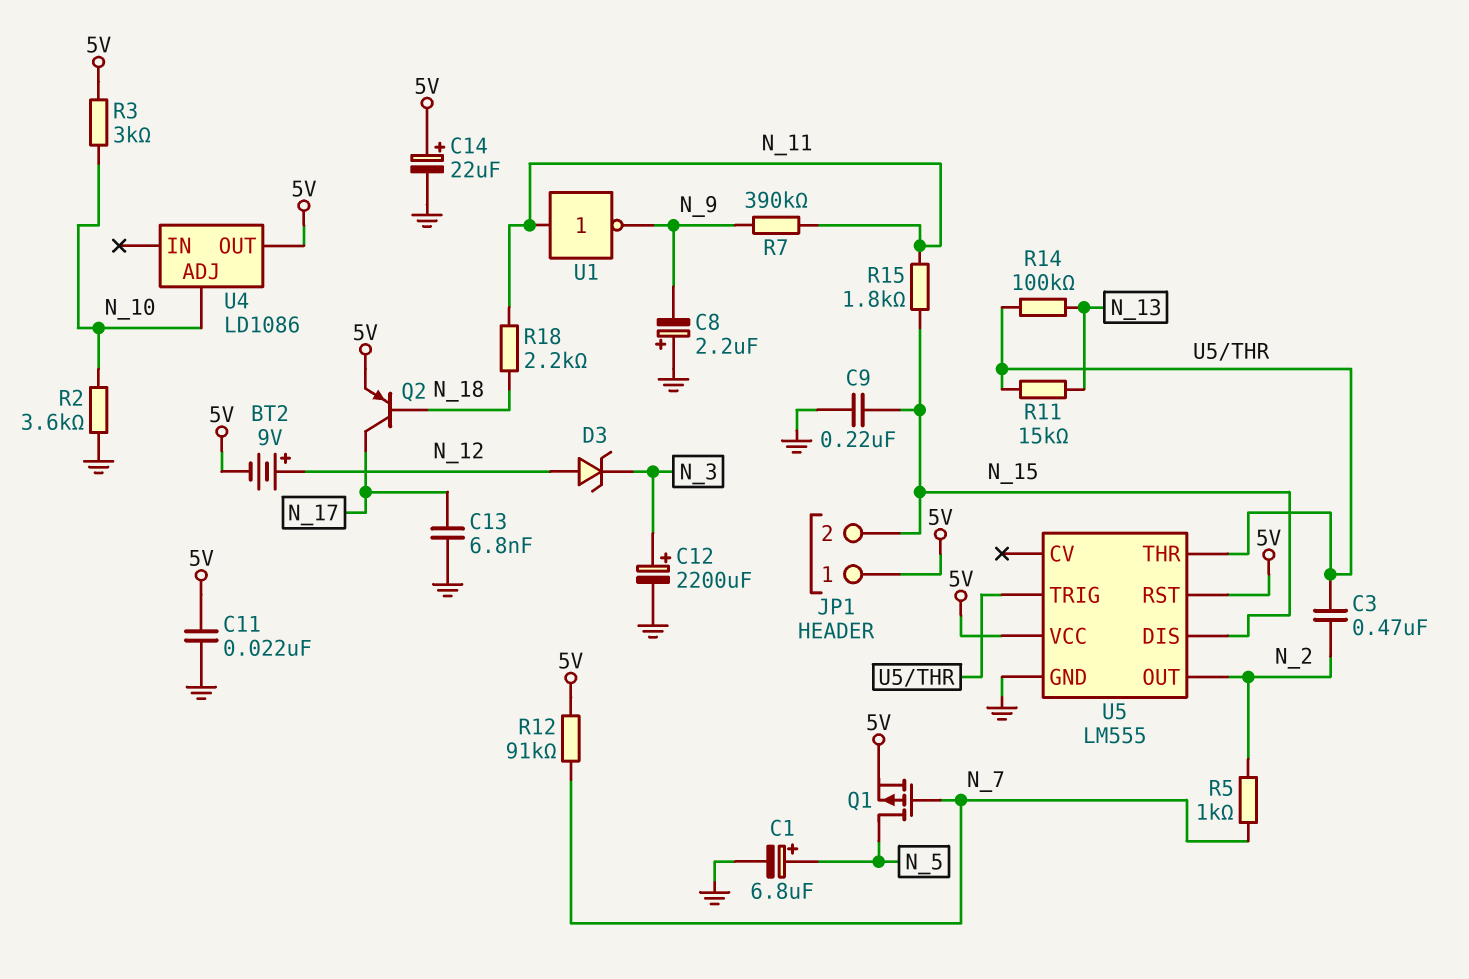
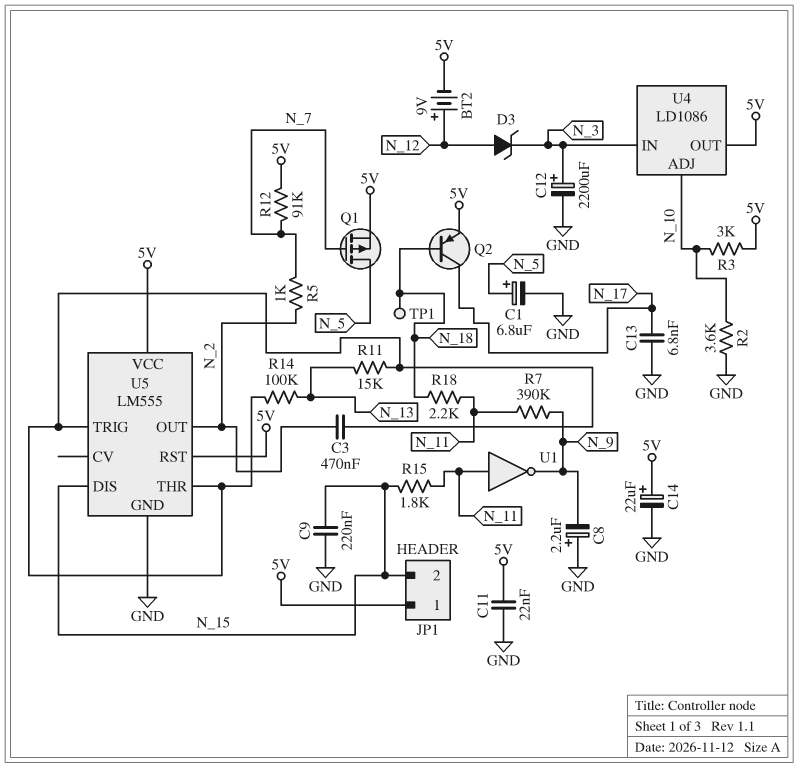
TP1: none -> test point (N_18)
U4 pin IN: none -> N_3

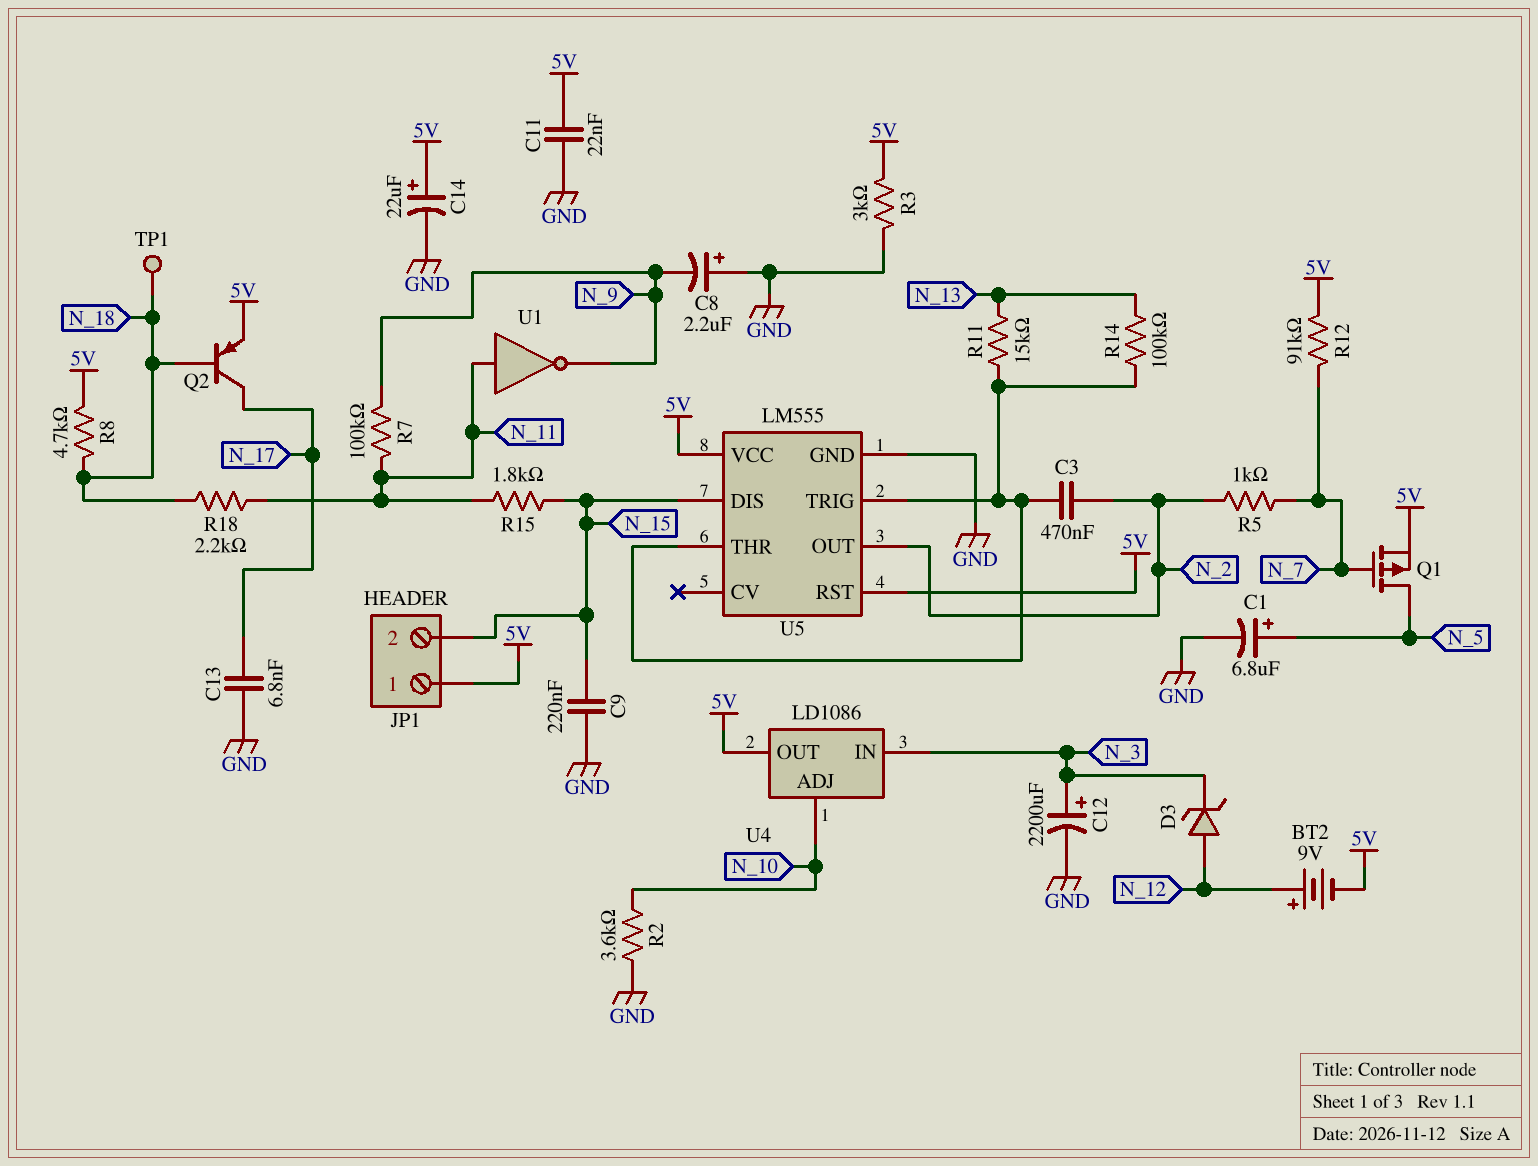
R3: 3k (5V, N_10) -> 3k (5V, GND)
R7: 390k (N_9, N_11) -> 100k (N_9, N_11)
R8: none -> 4.7k (5V, N_18)

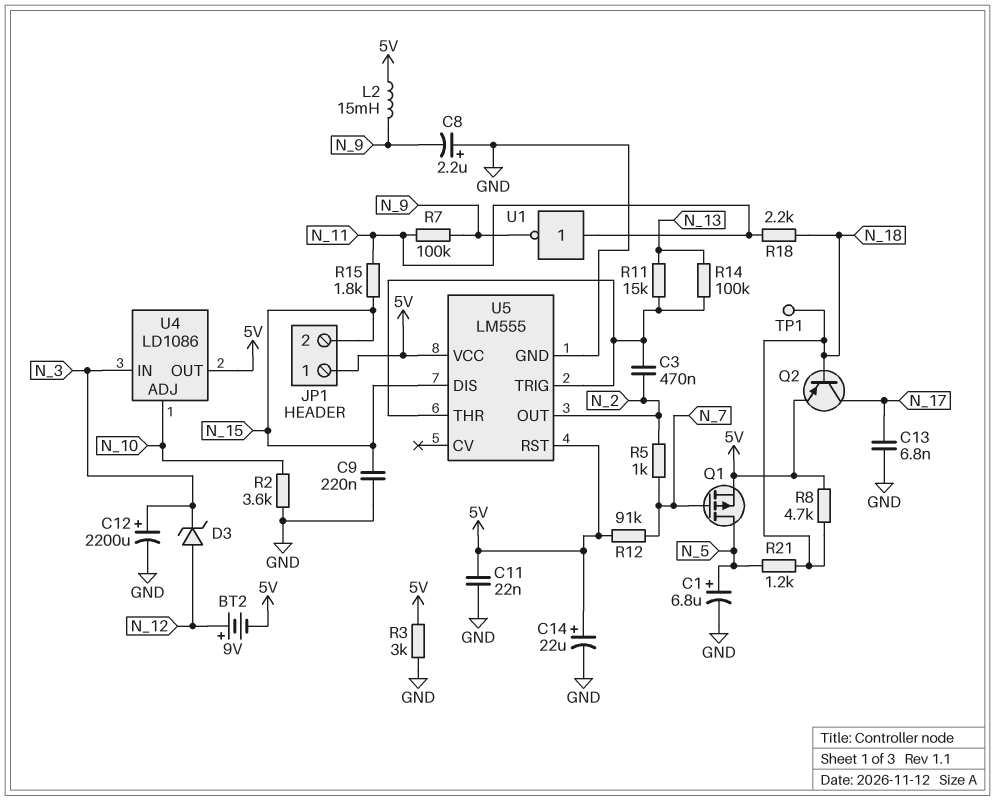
L2: none -> 15mH (5V, N_9)
R21: none -> 1.2k (N_5, N_18)

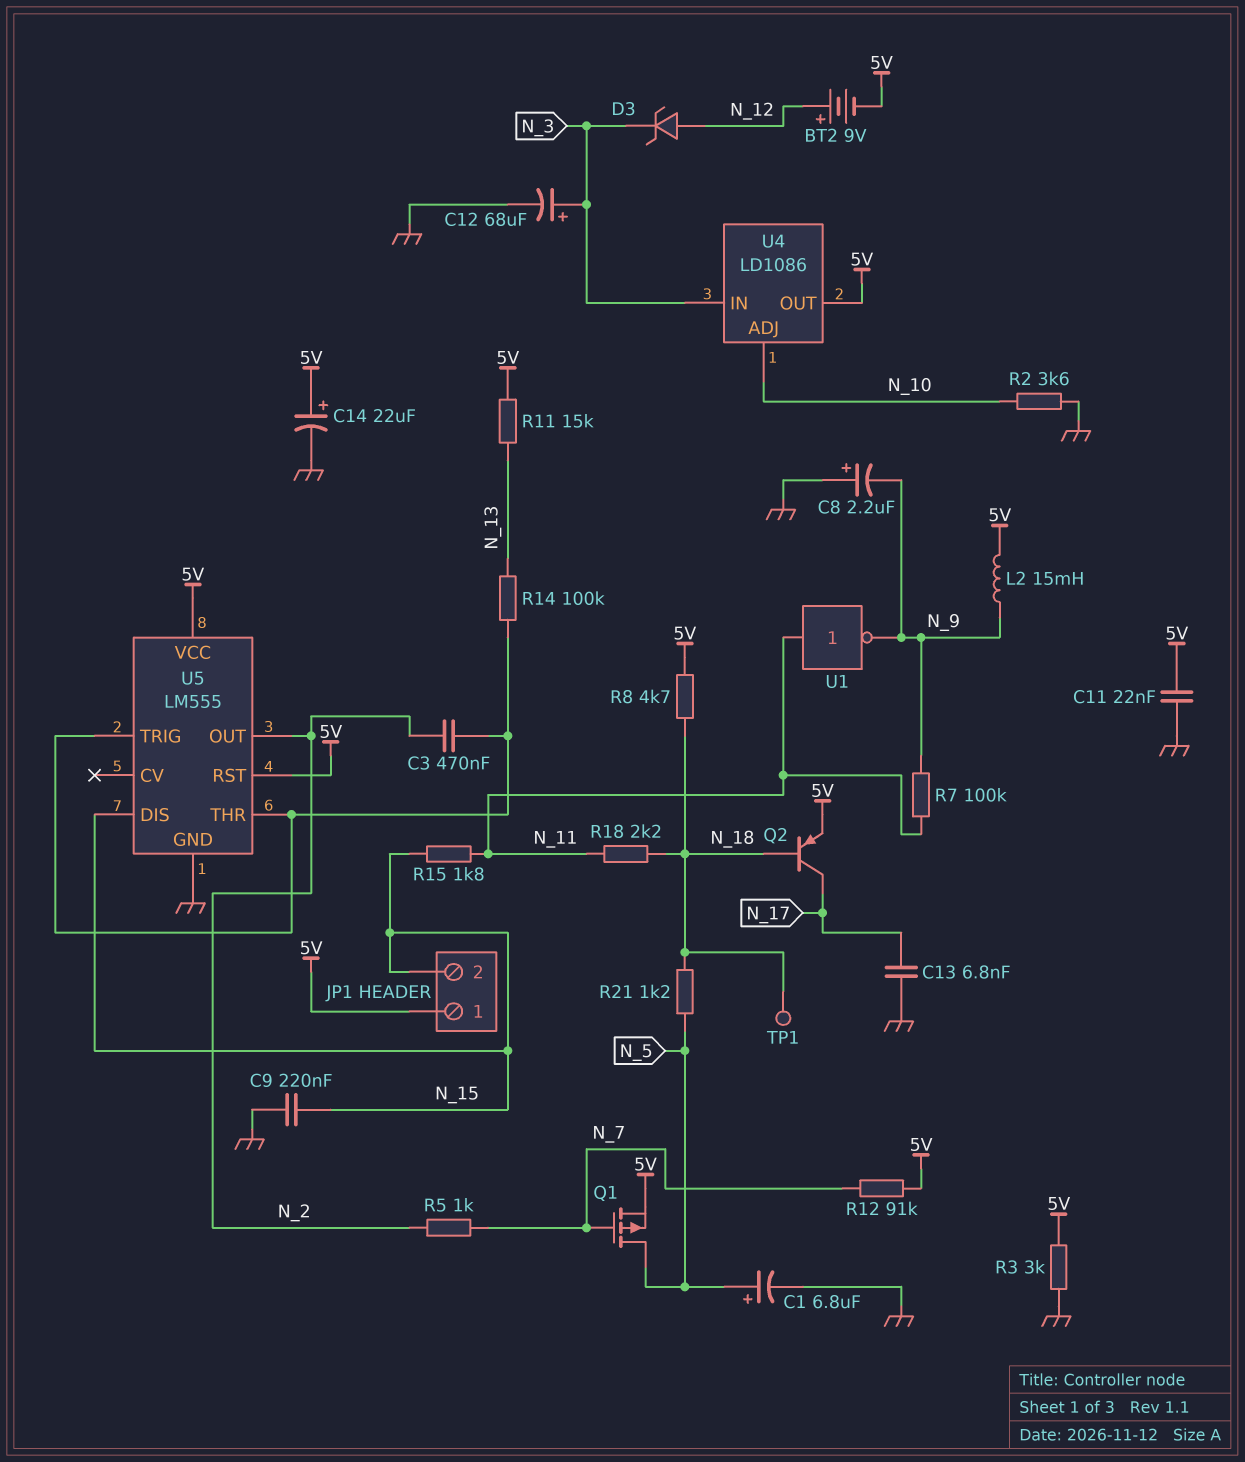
C12: 2200uF (plus N_3, minus GND) -> 68uF (plus N_3, minus GND)
R11: 15k (N_13, U5/THR) -> 15k (5V, N_13)

